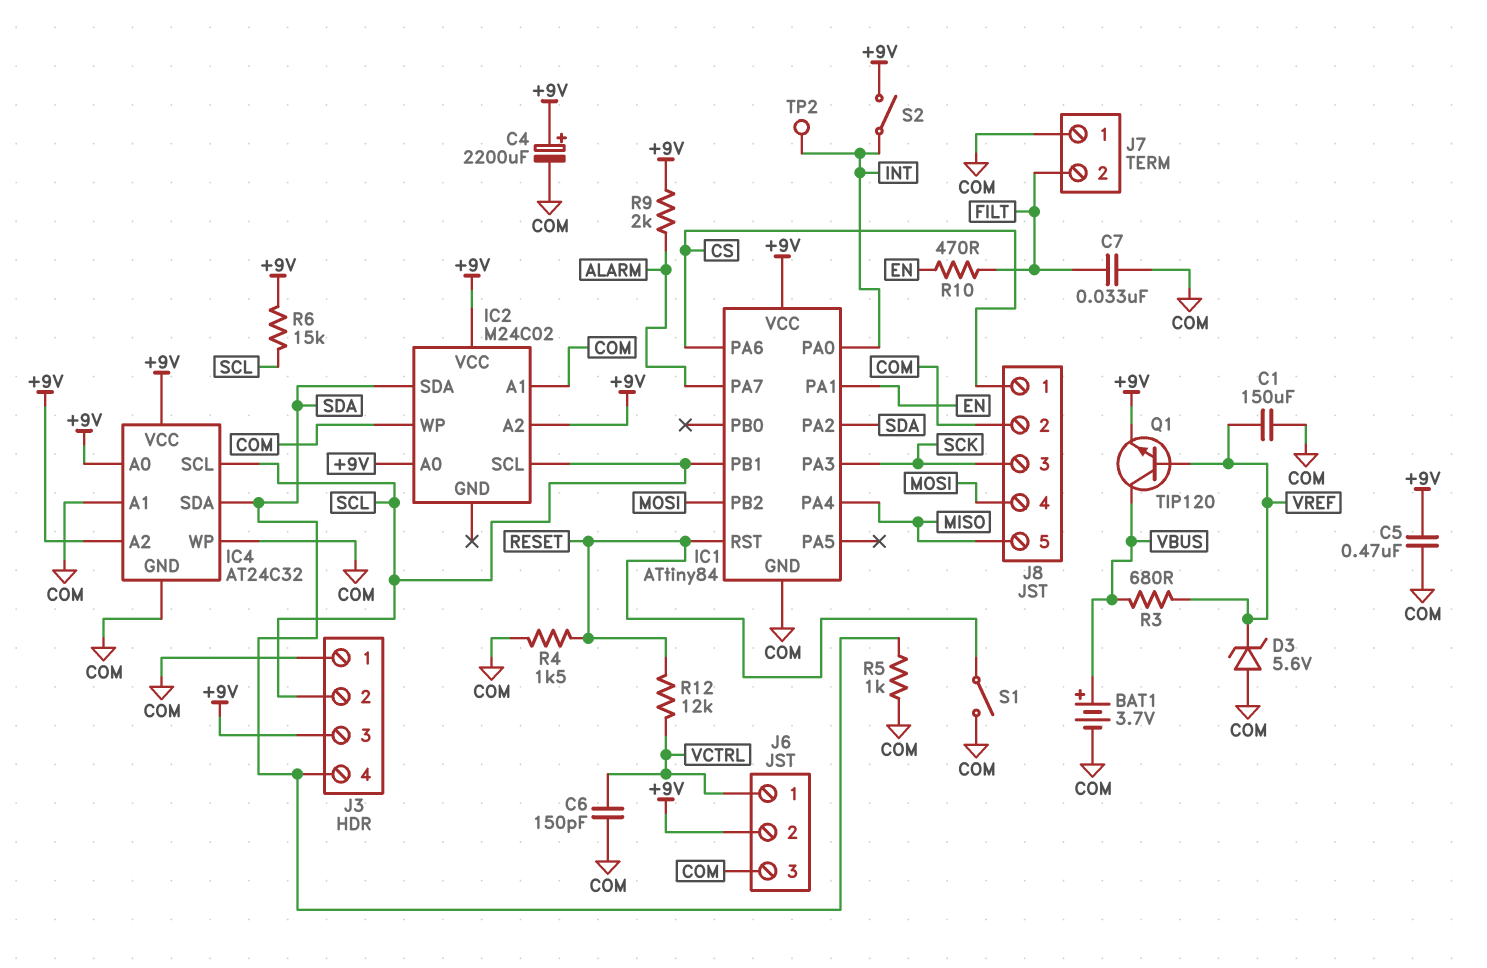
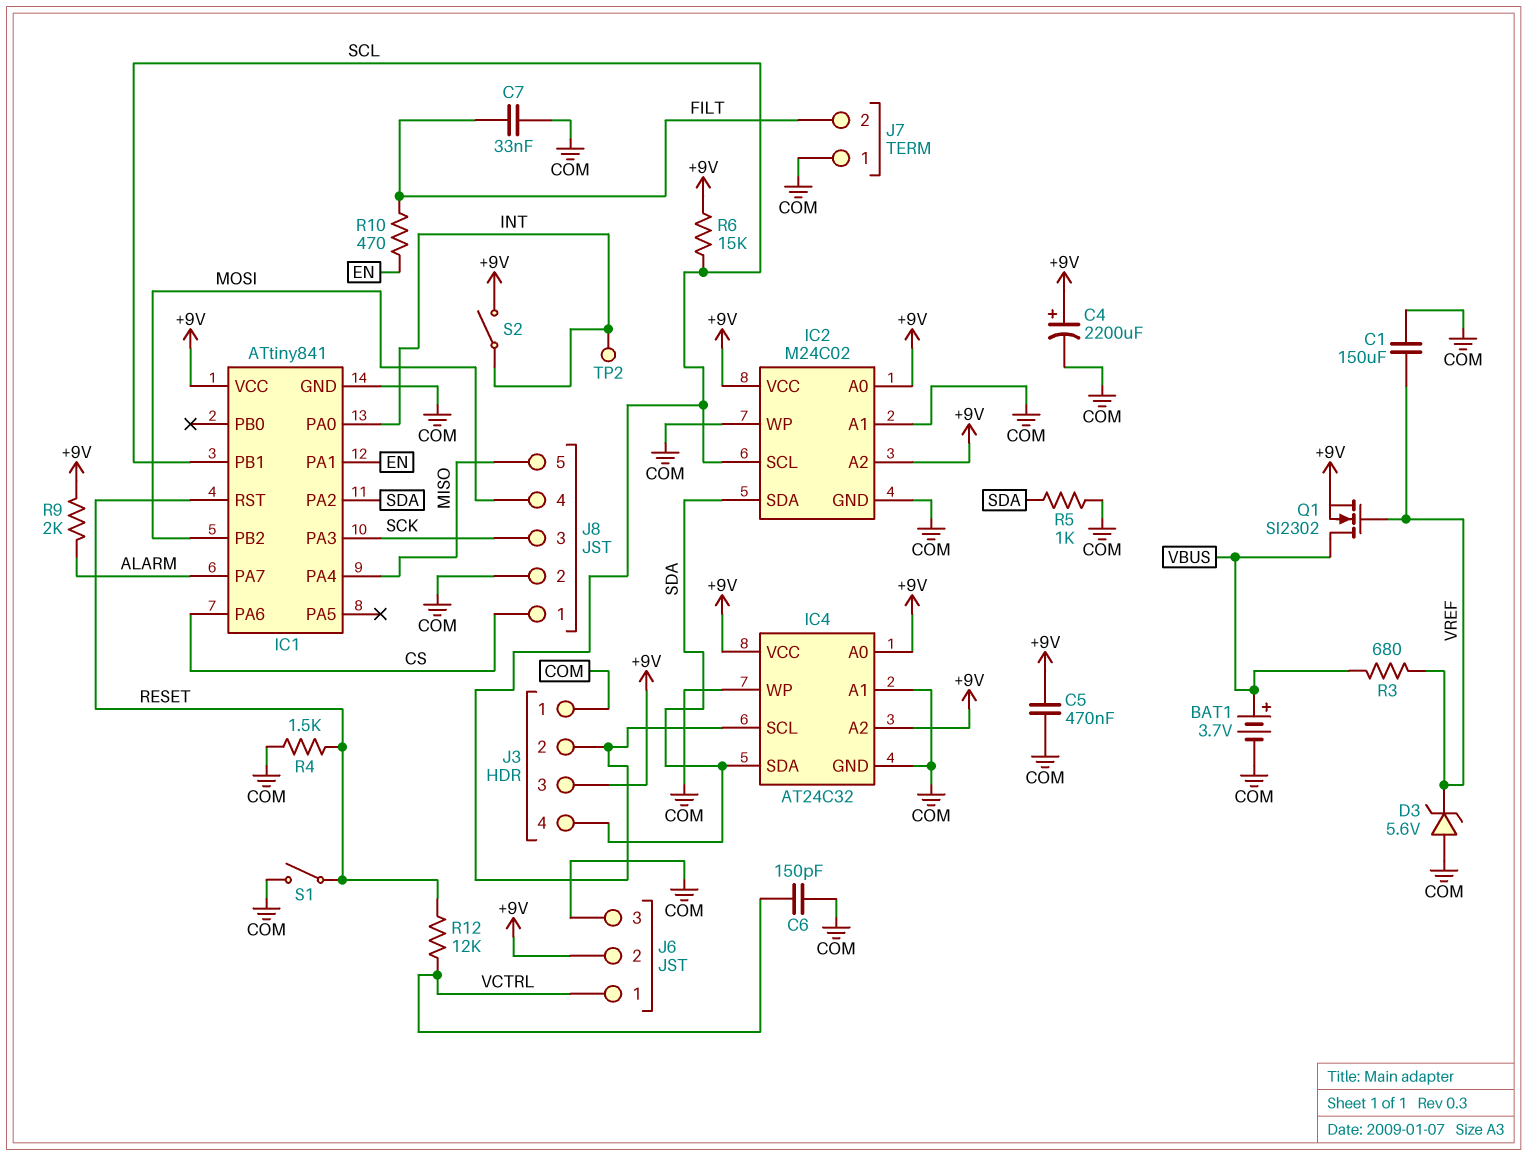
IC1: ATtiny84 -> ATtiny841
IC2 pin GND: none -> COM
Q1: NPN TIP120 (B VREF, C VBUS, E +9V) -> NMOS SI2302 (G VREF, D VBUS, S +9V)

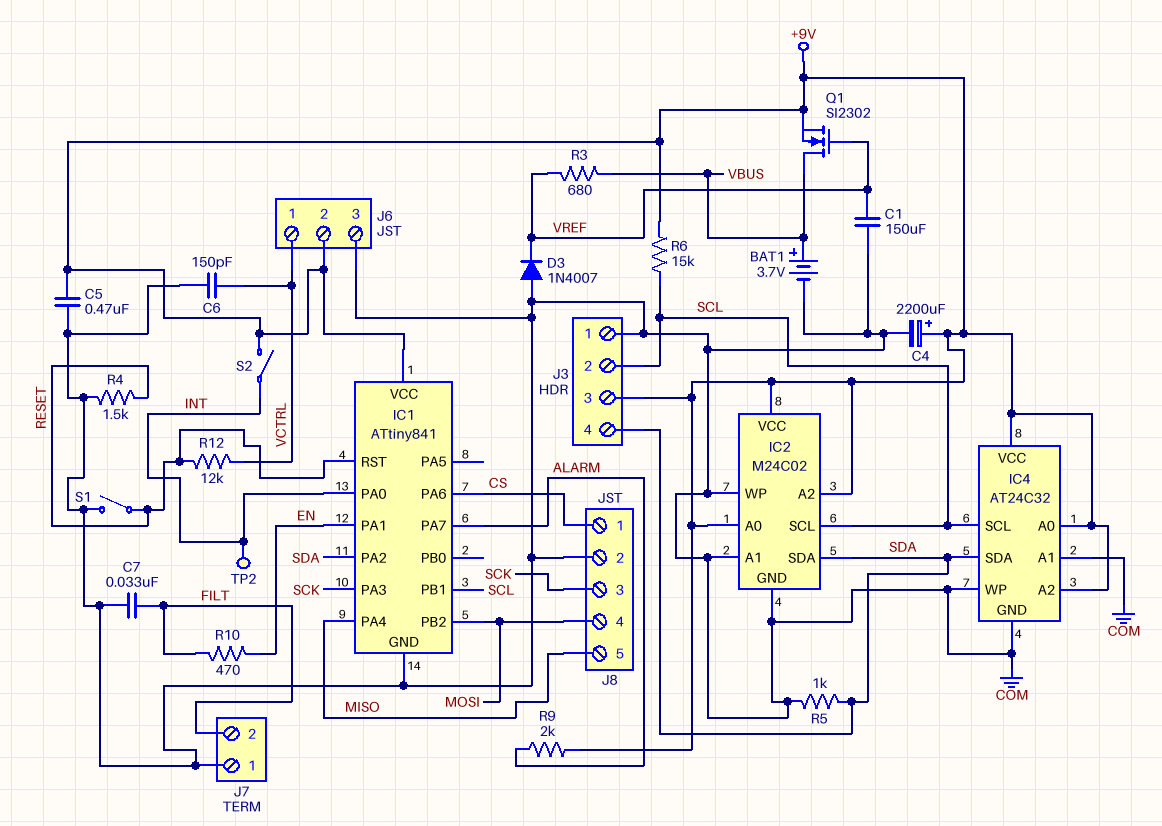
D3: zener 5.6V (A COM, K VREF) -> diode 1N4007 (A COM, K VREF)

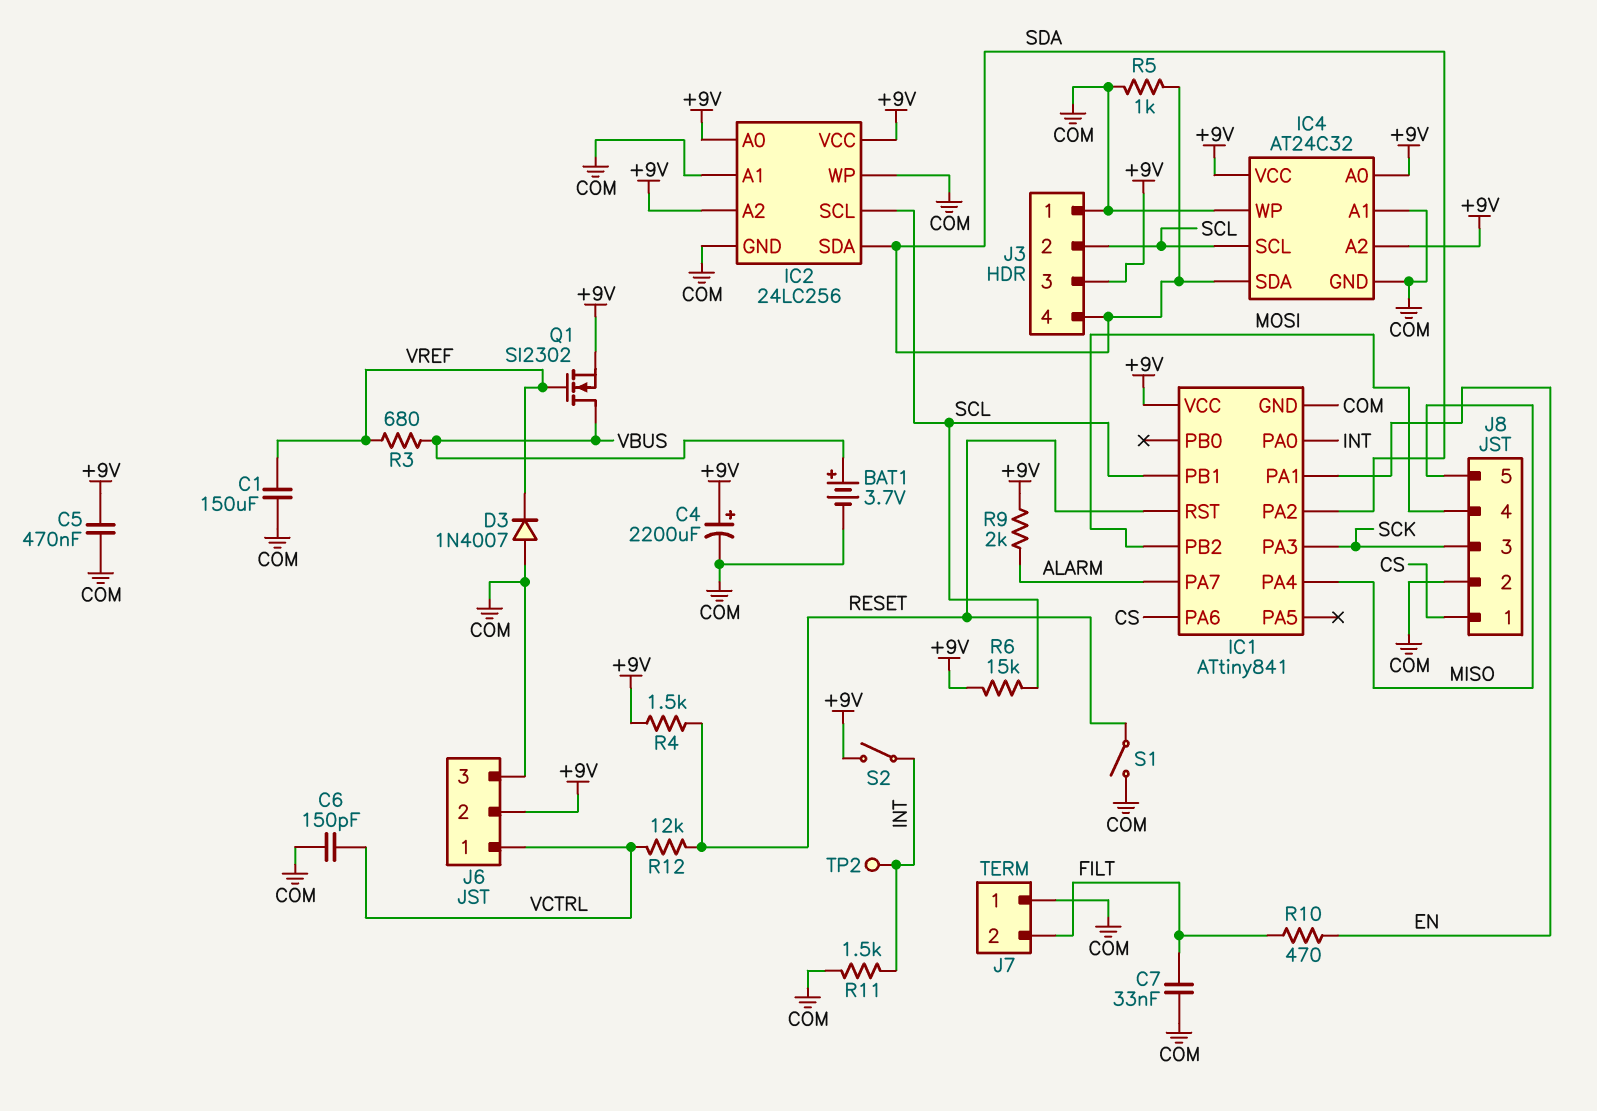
IC2: M24C02 -> 24LC256
R4: 1.5k (COM, RESET) -> 1.5k (+9V, RESET)
R11: none -> 1.5k (COM, INT)

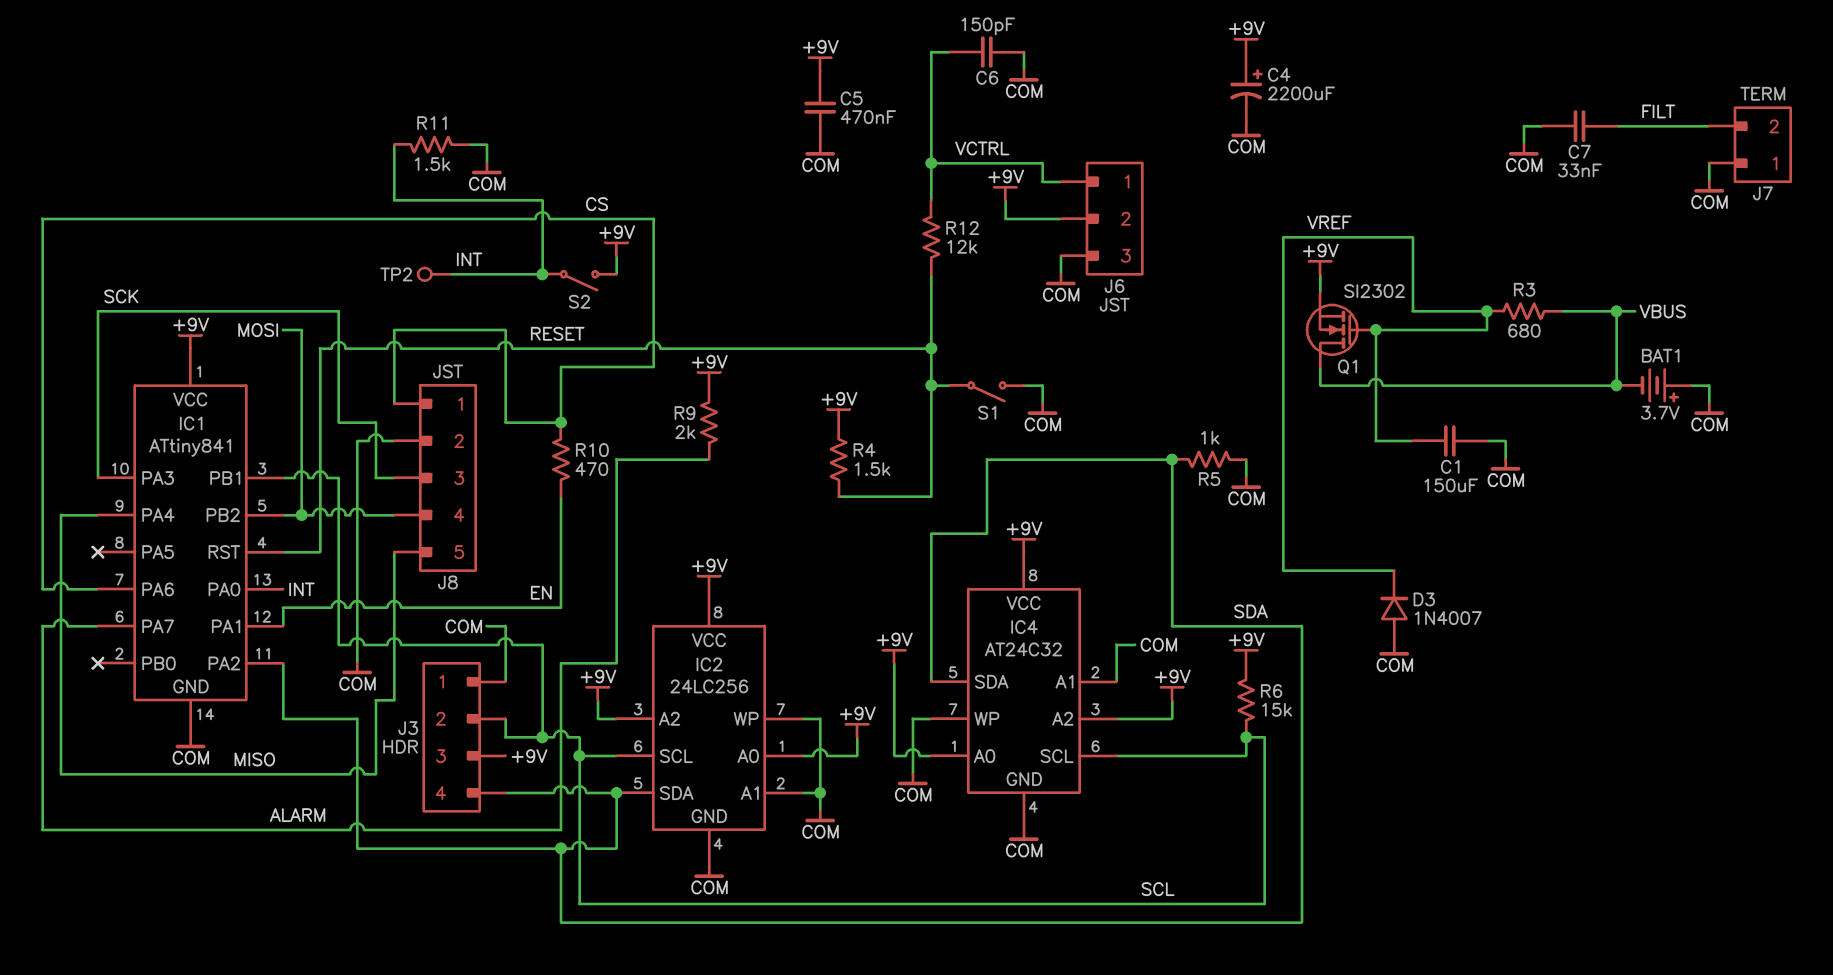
BAT1: 3.7V (plus VBUS, minus COM) -> 3.7V (plus COM, minus VBUS)
R10: 470 (EN, FILT) -> 470 (CS, EN)

